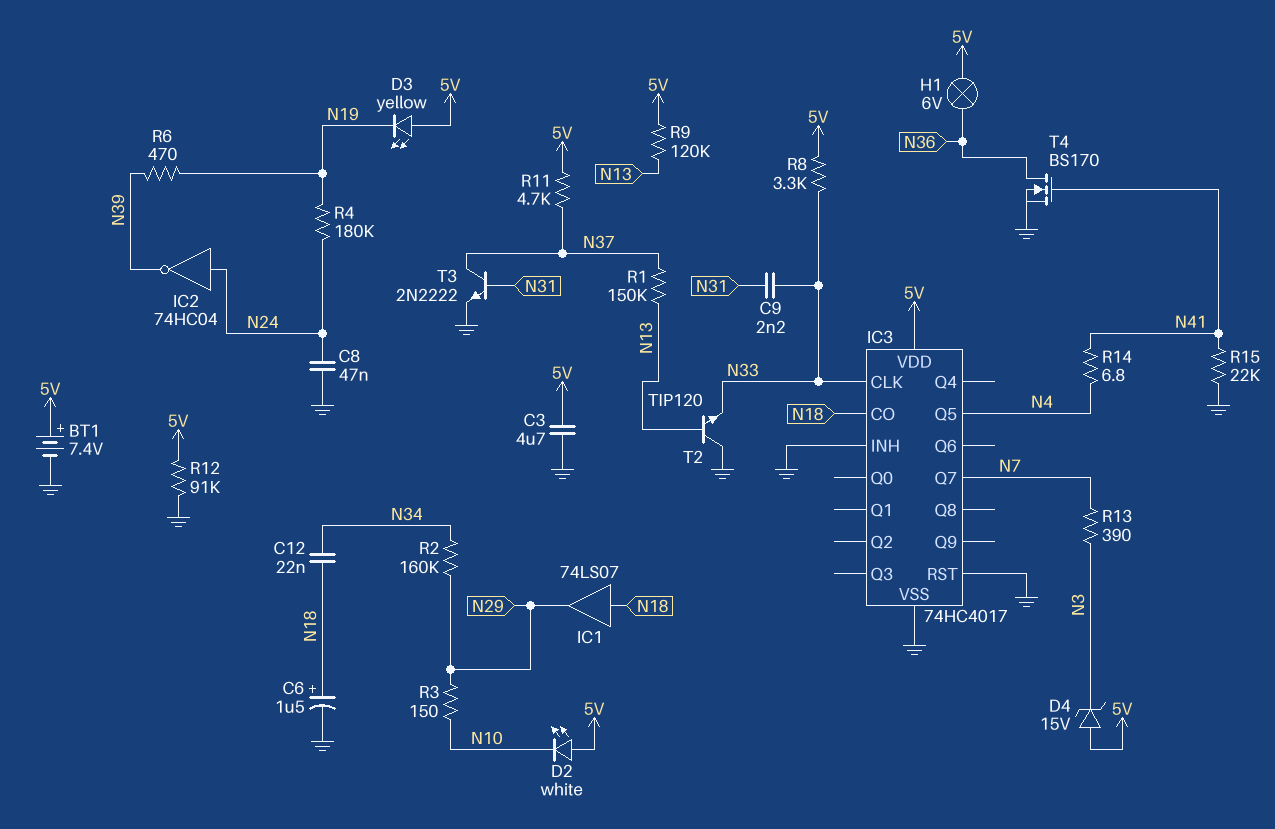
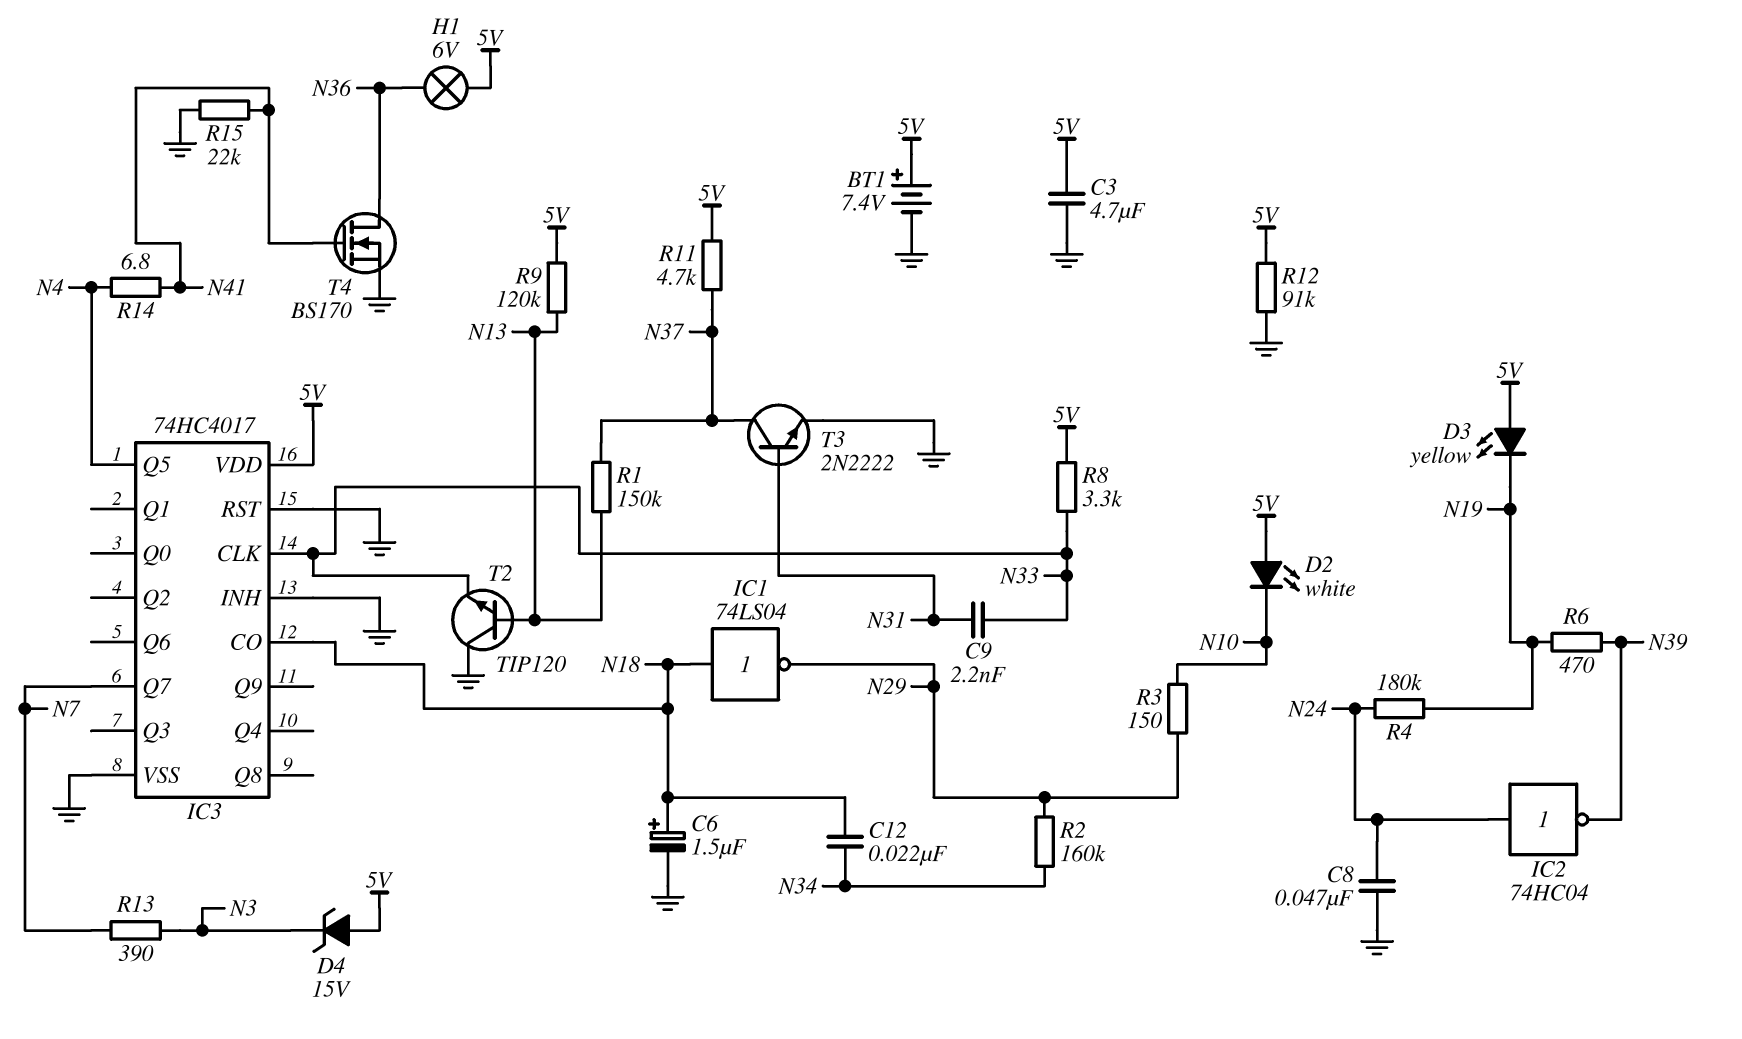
IC1: buffer 74LS07 (in N18, out N29) -> NOT 74LS04 (in N18, out N29)

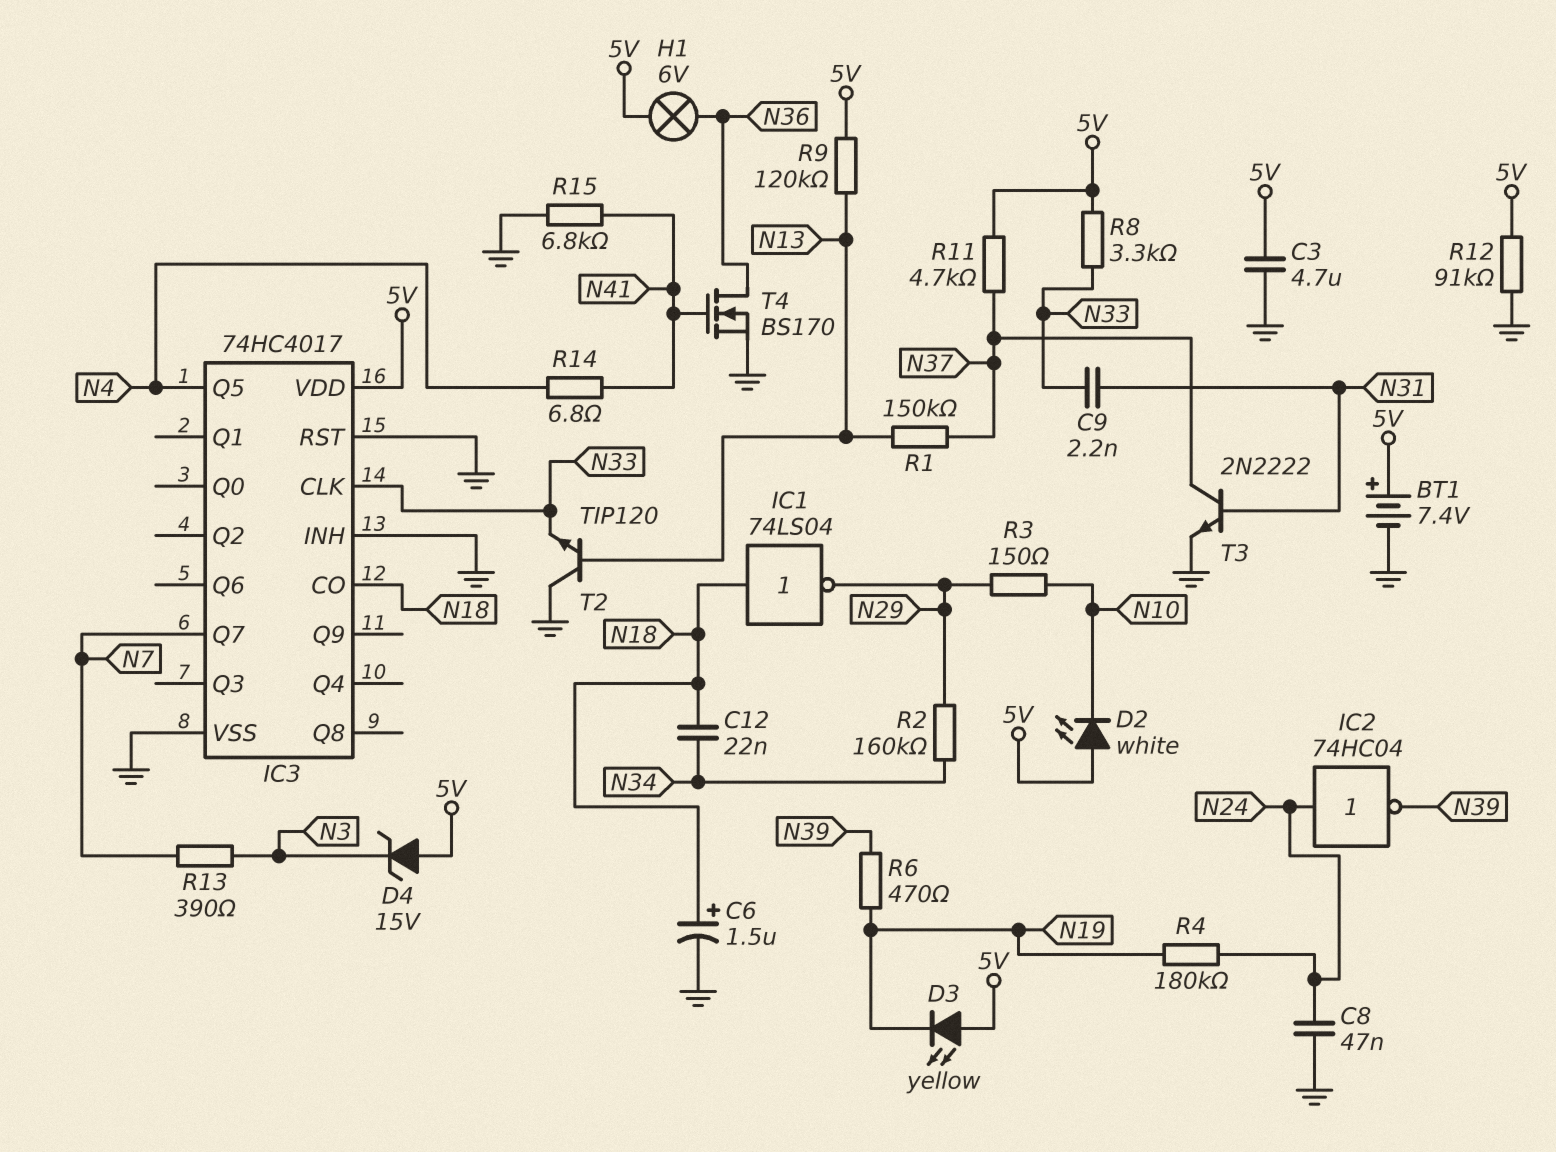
R15: 22k (GND, N41) -> 6.8k (GND, N41)

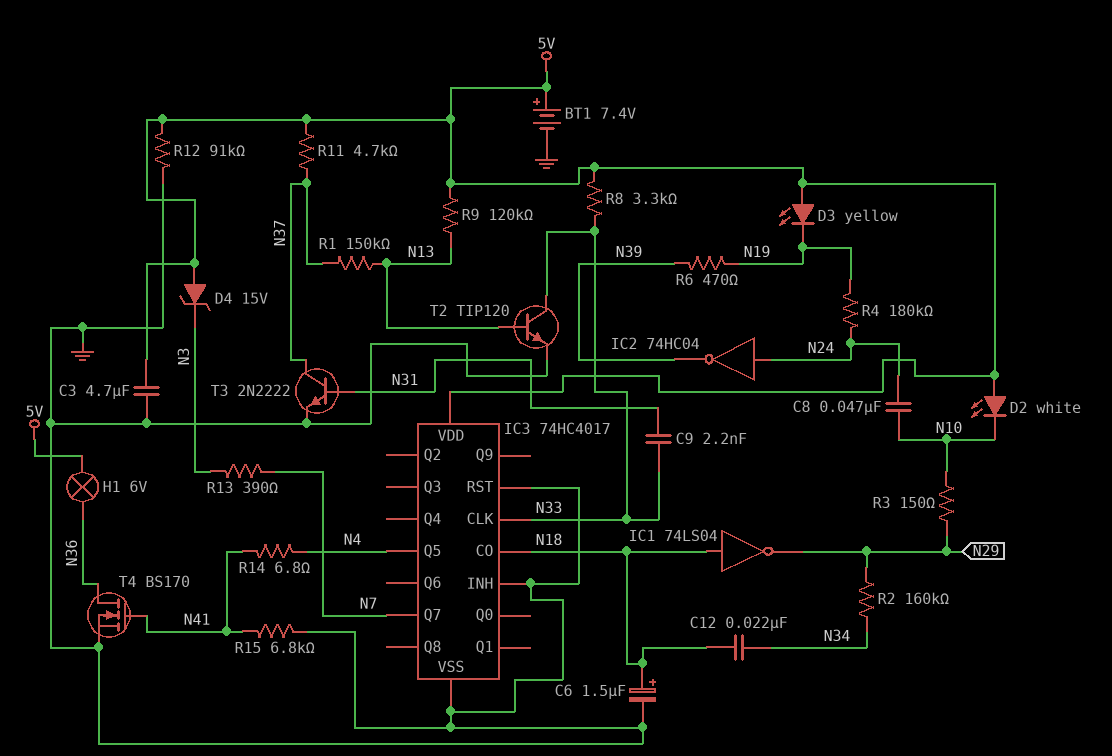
C8: 47nF (GND, N24) -> 47nF (N10, N24)
T2: NPN TIP120 (B N13, C GND, E N33) -> NPN TIP120 (B N13, C N33, E GND)

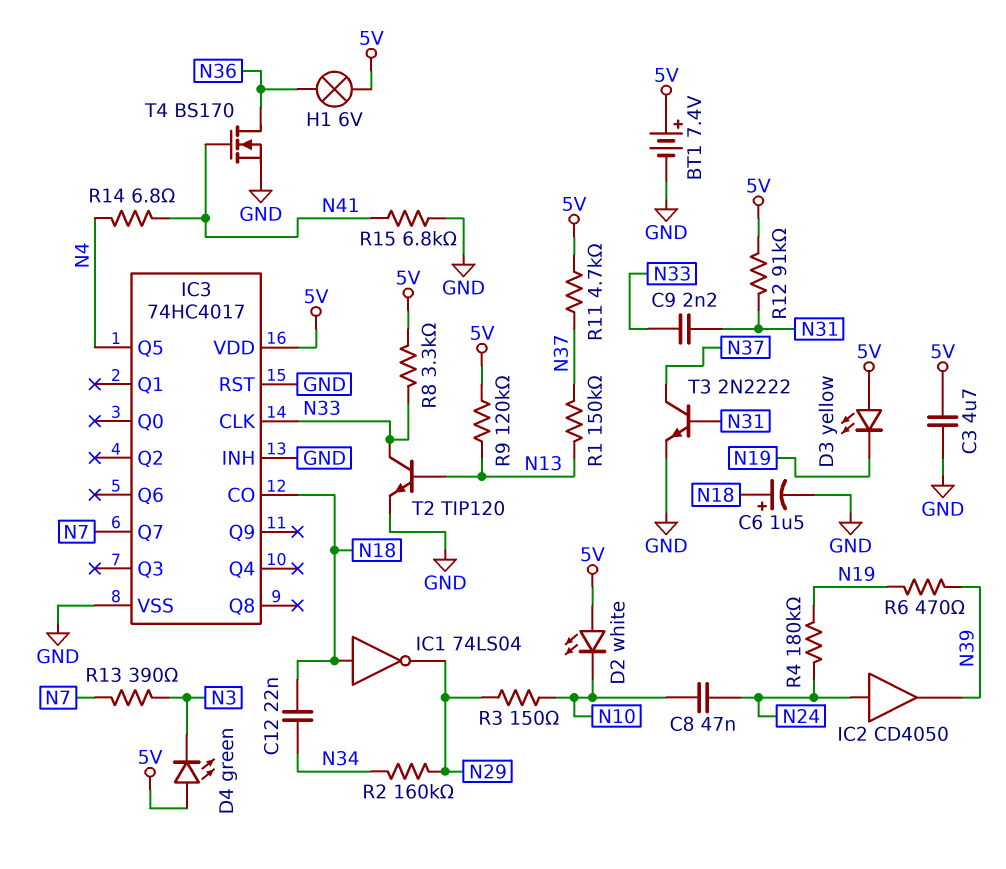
D4: zener 15V (A 5V, K N3) -> LED green (A 5V, K N3)
IC2: NOT 74HC04 (in N24, out N39) -> buffer CD4050 (in N24, out N39)
R12: 91k (5V, GND) -> 91k (5V, N31)

